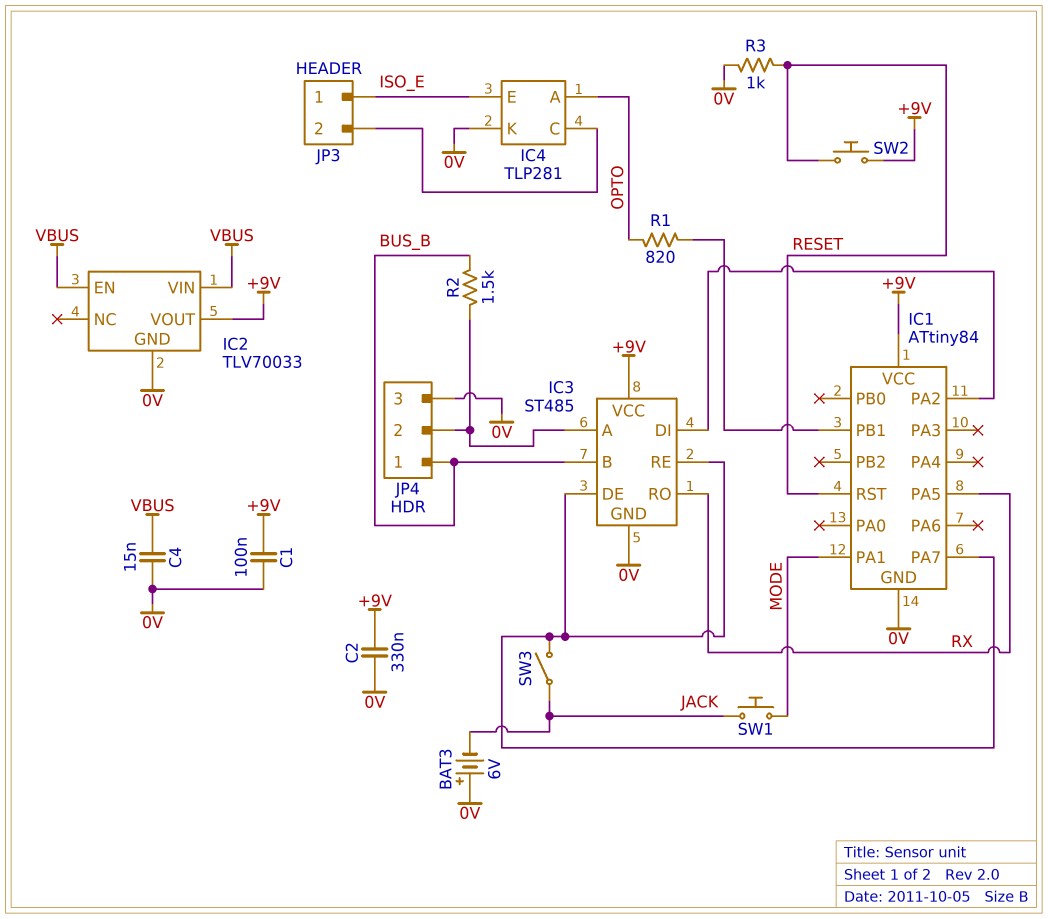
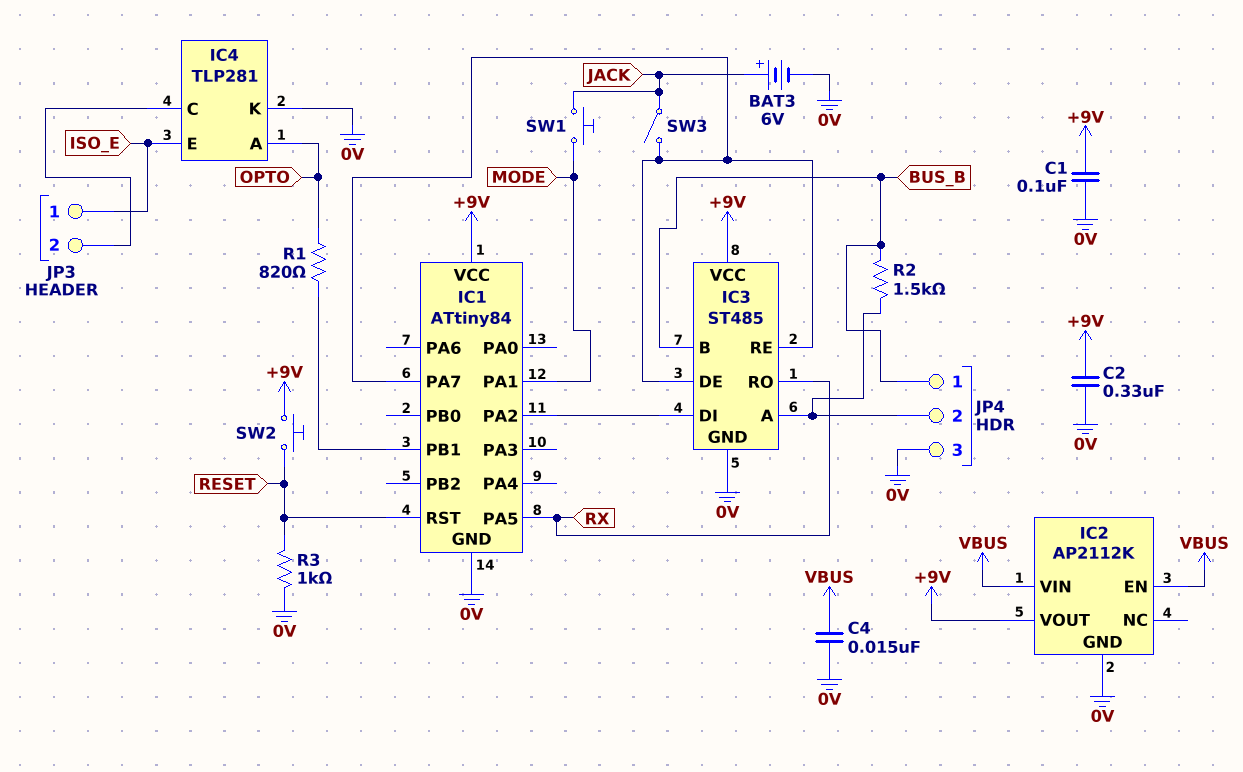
BAT3: 6V (plus 0V, minus JACK) -> 6V (plus JACK, minus 0V)
IC2: TLV70033 -> AP2112K

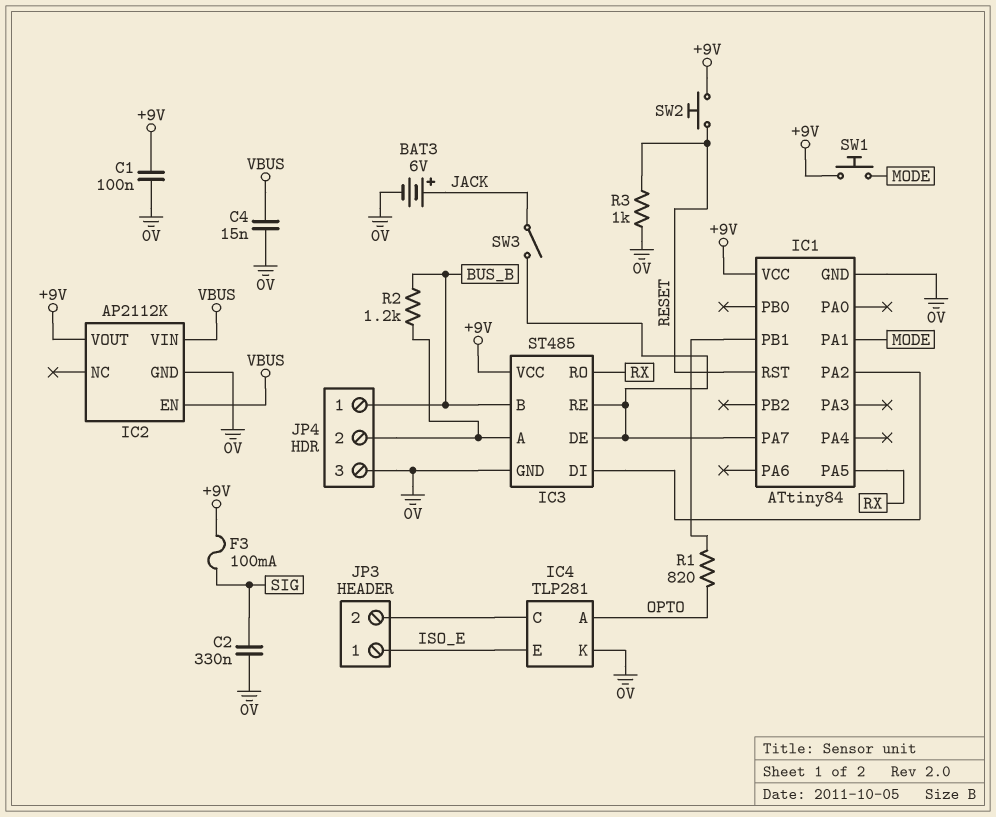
C2: 330nF (+9V, 0V) -> 330nF (0V, SIG)
F3: none -> 100mA (+9V, SIG)
R2: 1.5k (BUS_B, IC3/A) -> 1.2k (BUS_B, IC3/A)
SW1: button (JACK, MODE) -> button (+9V, MODE)

